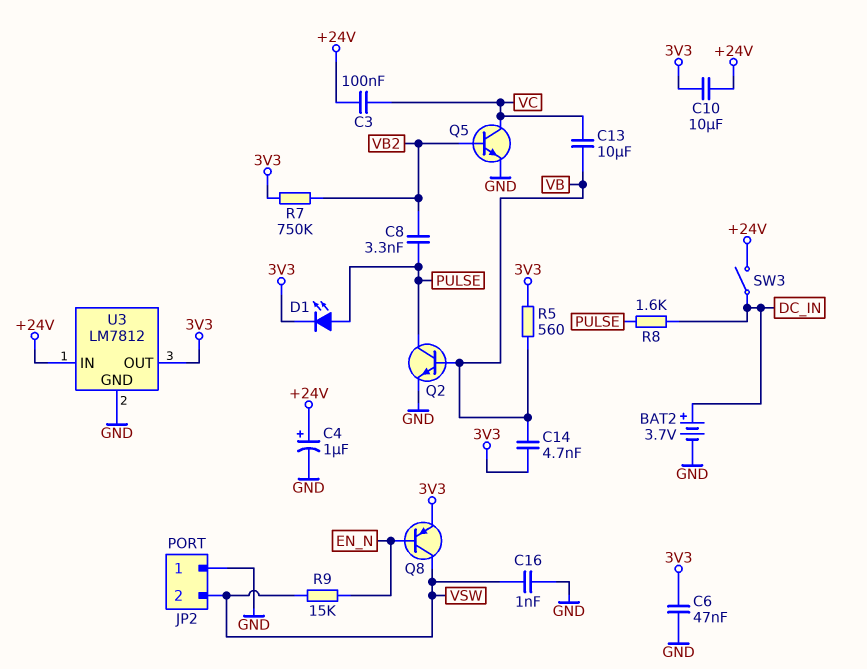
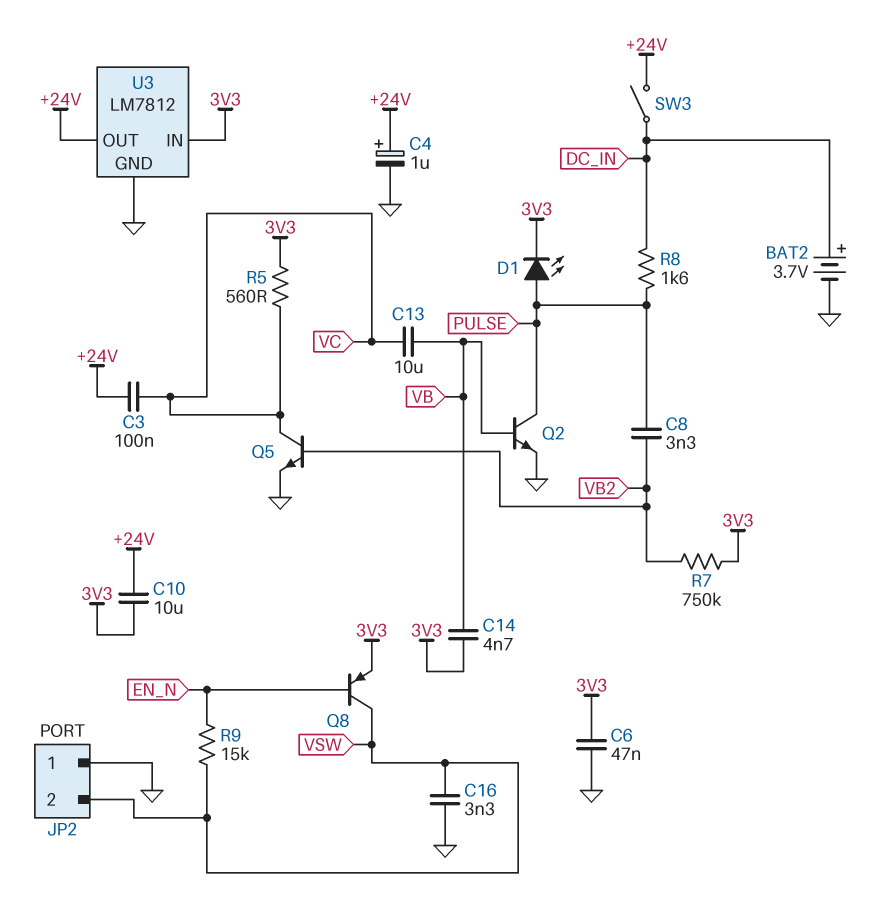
C16: 1nF (GND, VSW) -> 3.3nF (GND, VSW)
R5: 560 (3V3, VB) -> 560 (3V3, VC)
U3 pin IN: +24V -> 3V3
U3 pin OUT: 3V3 -> +24V

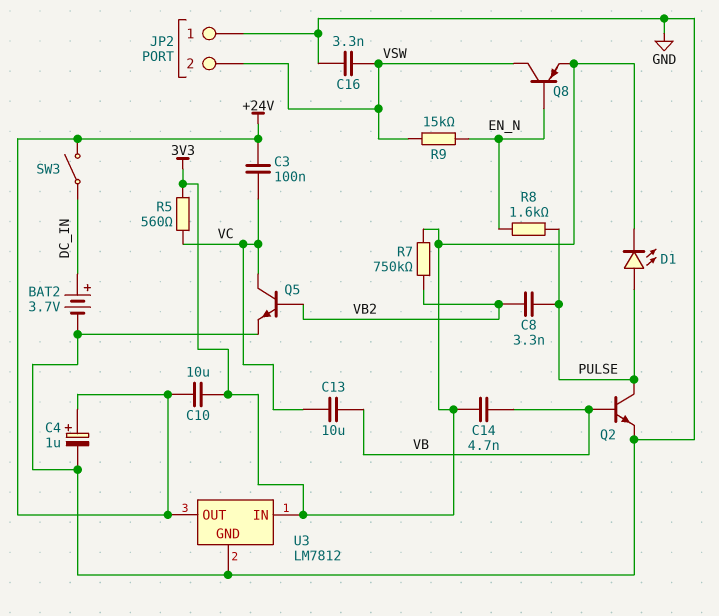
C6: 47nF (3V3, GND) -> none
R8: 1.6k (DC_IN, PULSE) -> 1.6k (EN_N, PULSE)

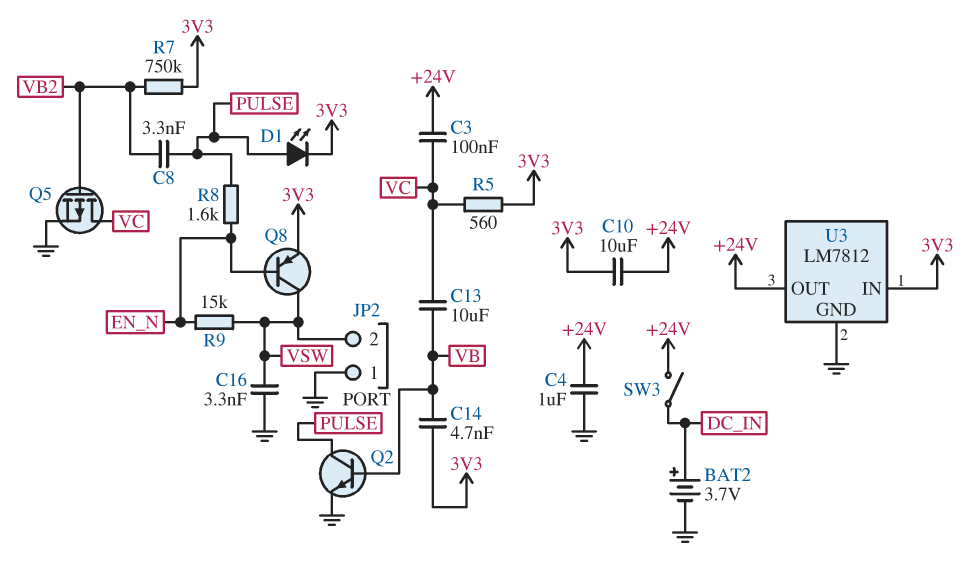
C4: 1uF (plus +24V, minus GND) -> 1uF (+24V, GND)
Q5: NPN (B VB2, C VC, E GND) -> PMOS (G VB2, D VC, S GND)

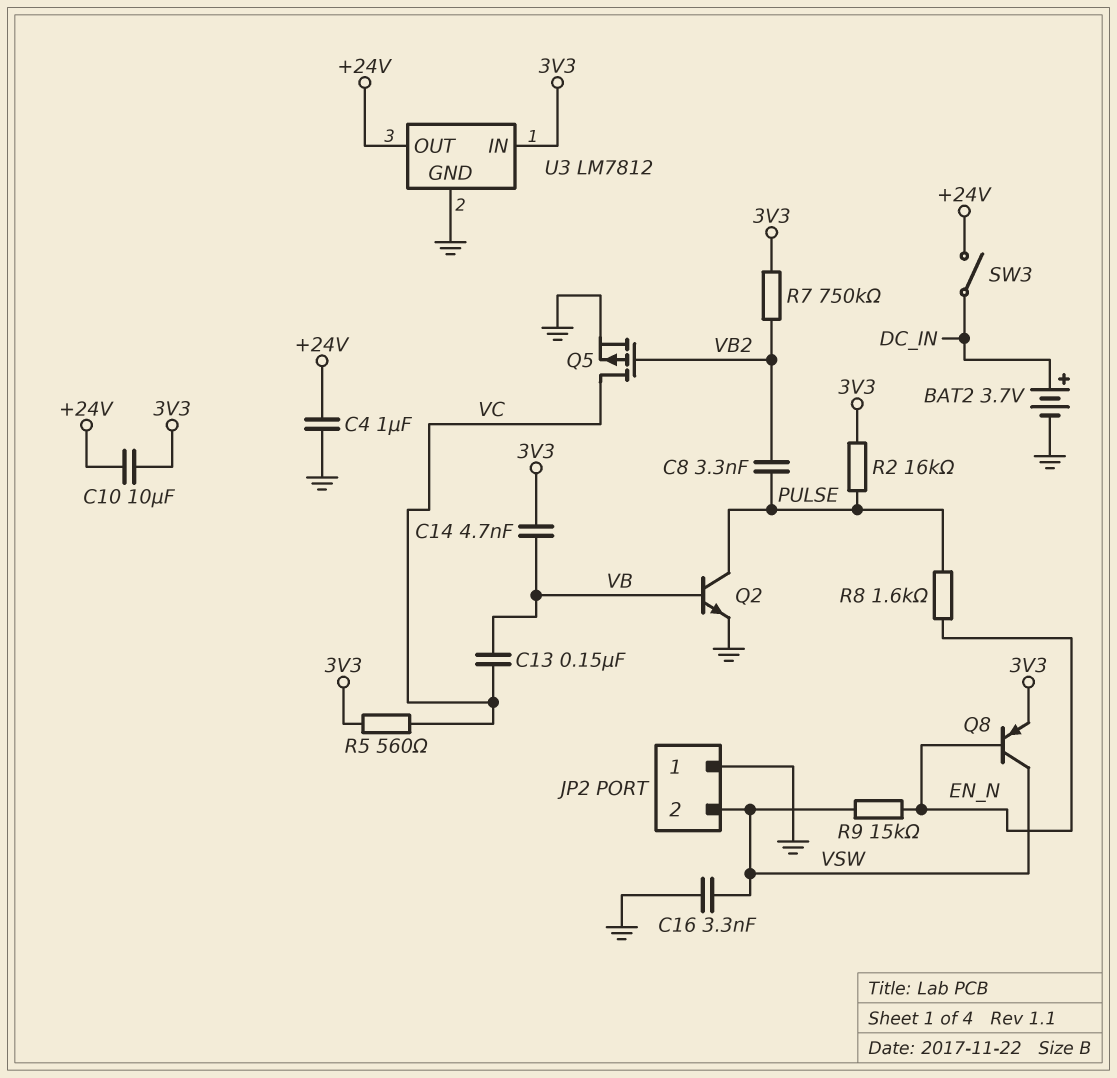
C3: 100nF (+24V, VC) -> none
C13: 10uF (VB, VC) -> 150nF (VB, VC)
D1: LED (A PULSE, K 3V3) -> none
R2: none -> 16k (3V3, PULSE)

